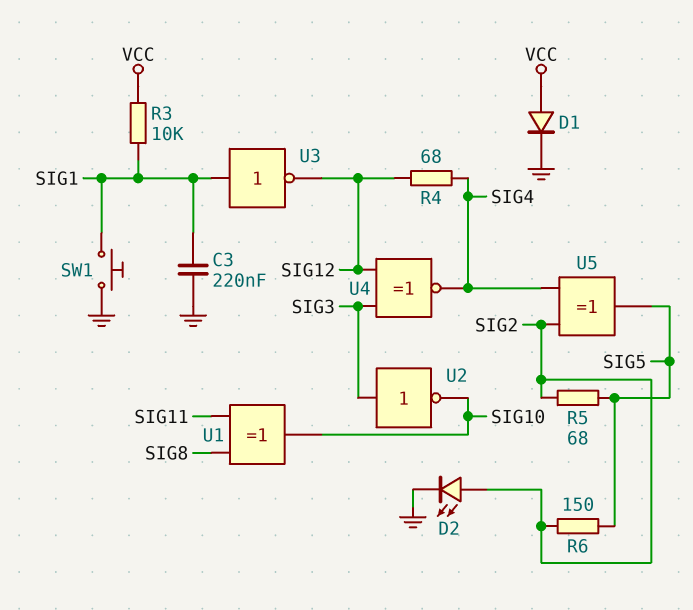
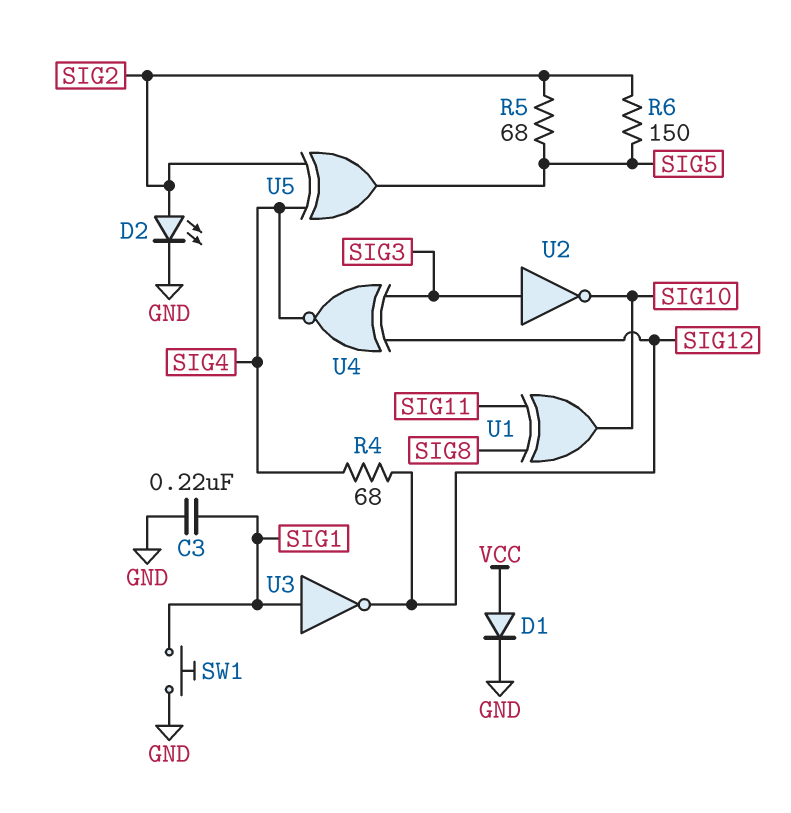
R3: 10k (SIG1, VCC) -> none

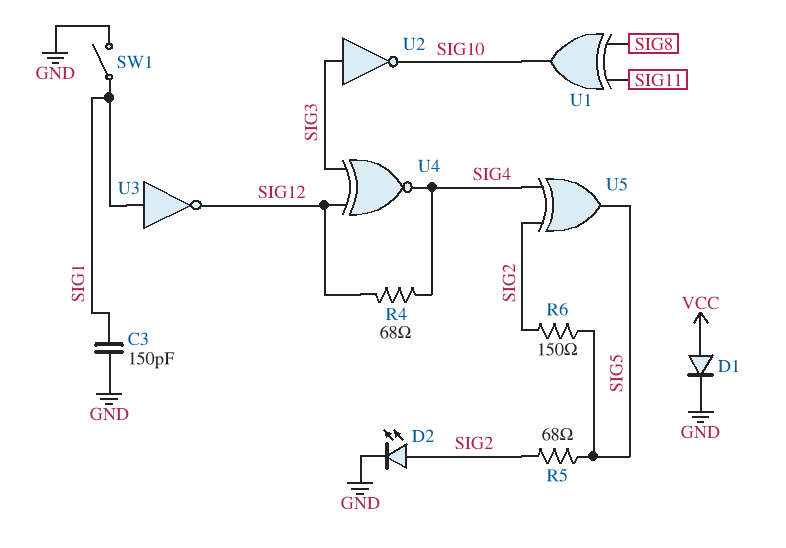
C3: 220nF (GND, SIG1) -> 150pF (GND, SIG1)
SW1: button (GND, SIG1) -> switch (GND, SIG1)

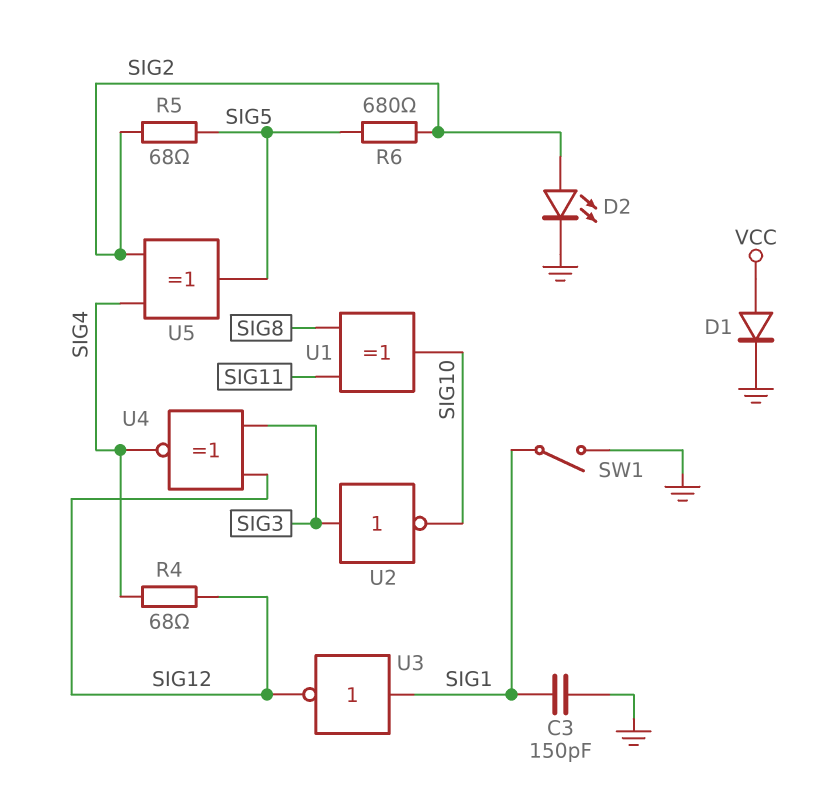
R6: 150 (SIG2, SIG5) -> 680 (SIG2, SIG5)

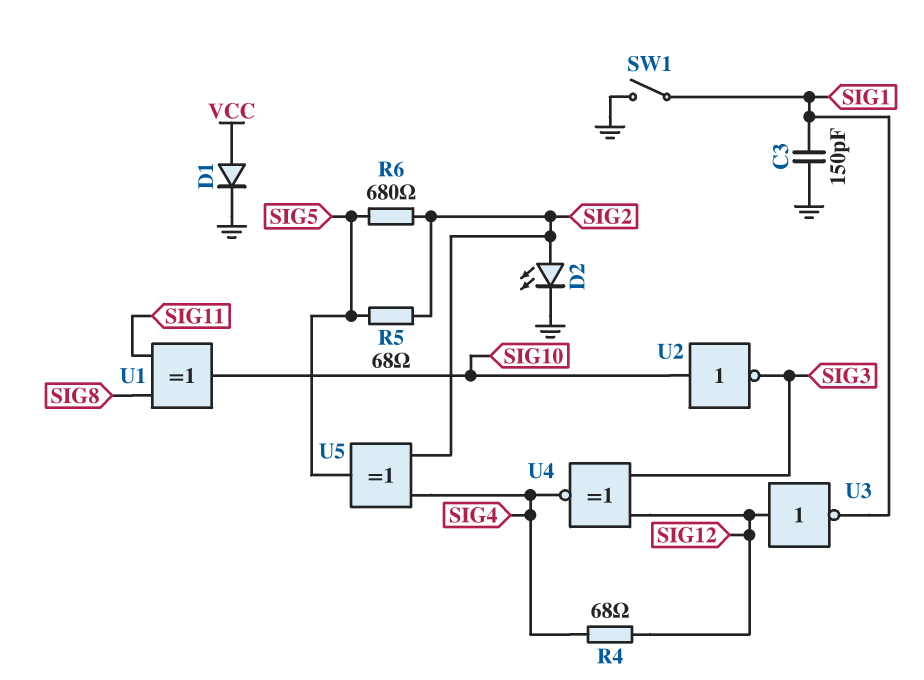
U2: NOT (in SIG3, out SIG10) -> NOT (in SIG10, out SIG3)
U3: NOT (in SIG1, out SIG12) -> NOT (in SIG12, out SIG1)

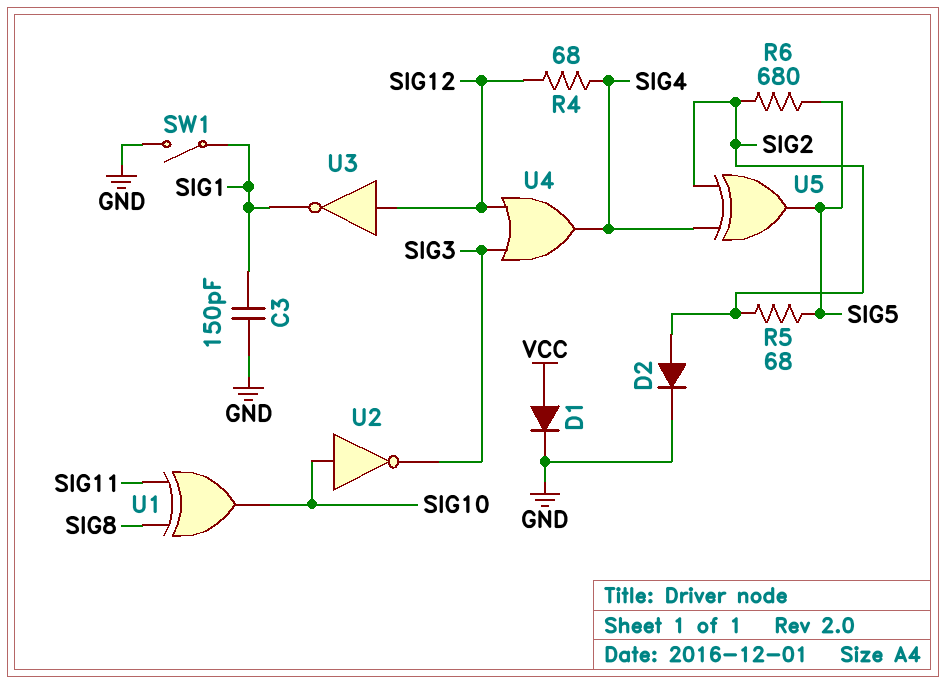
D2: LED (A SIG2, K GND) -> diode (A SIG2, K GND)
U4: XNOR (in SIG3, in SIG12, out SIG4) -> OR (in SIG3, in SIG12, out SIG4)

